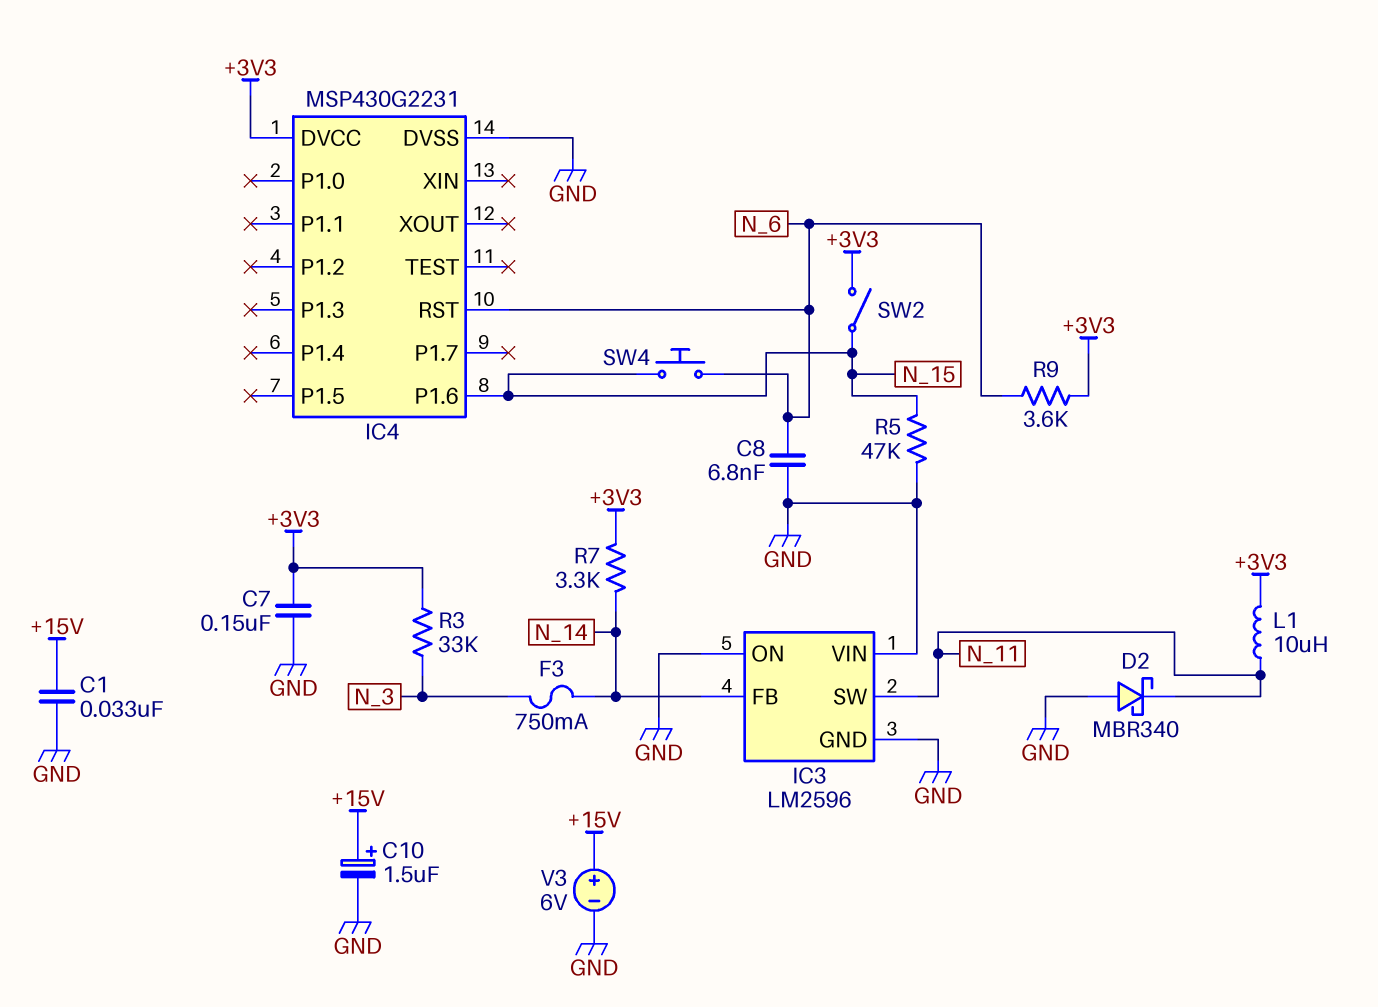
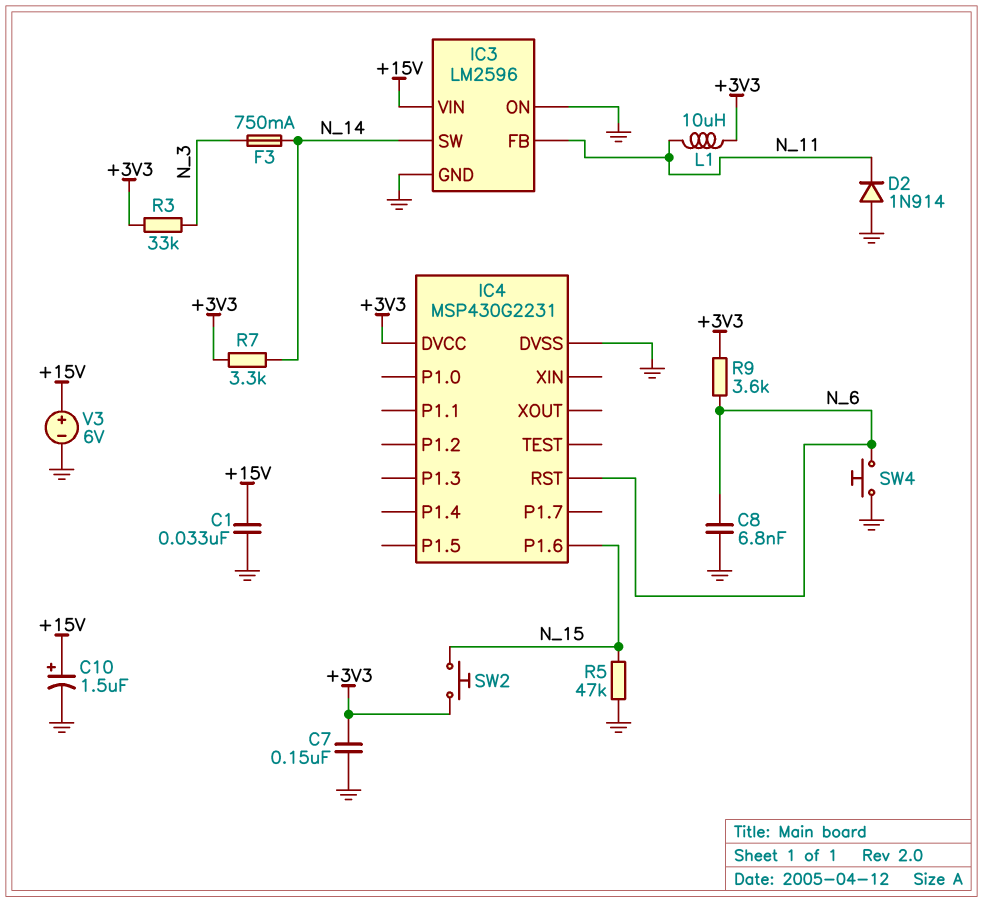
D2: schottky MBR340 (A GND, K N_11) -> diode 1N914 (A GND, K N_11)
IC3 pin FB: N_14 -> N_11
IC3 pin SW: N_11 -> N_14
IC3 pin VIN: GND -> +15V
SW2: switch (+3V3, N_15) -> button (+3V3, N_15)
SW4: button (N_6, N_15) -> button (GND, N_6)

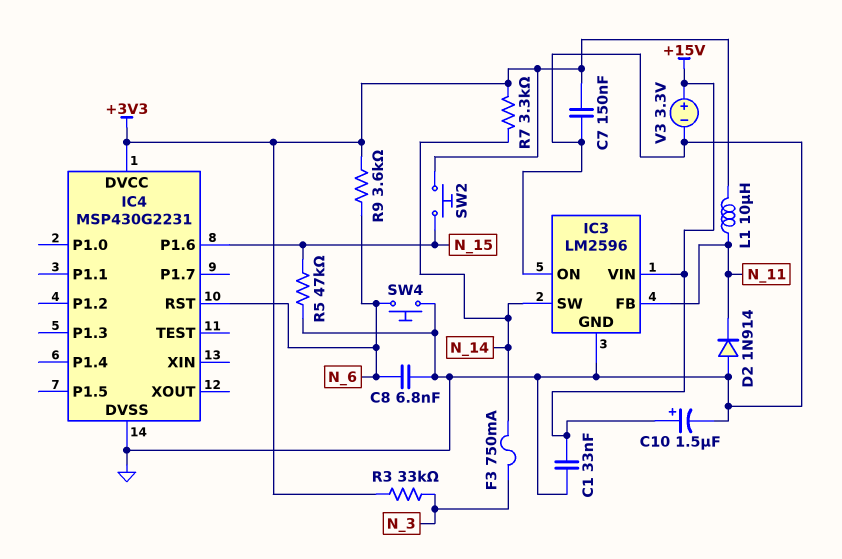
V3: 6V (plus +15V, minus GND) -> 3.3V (plus +15V, minus GND)

